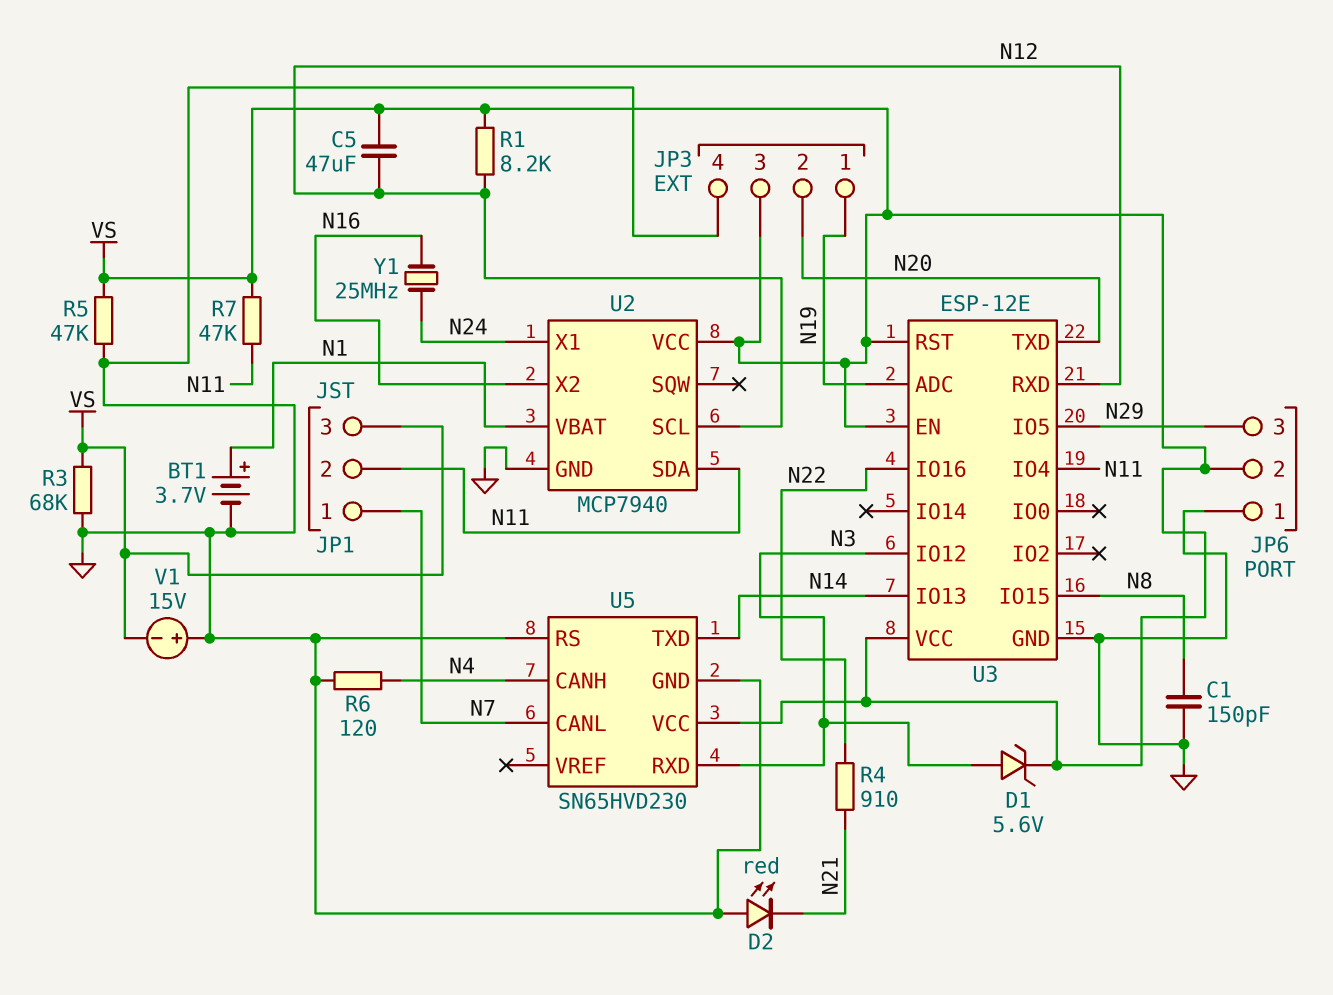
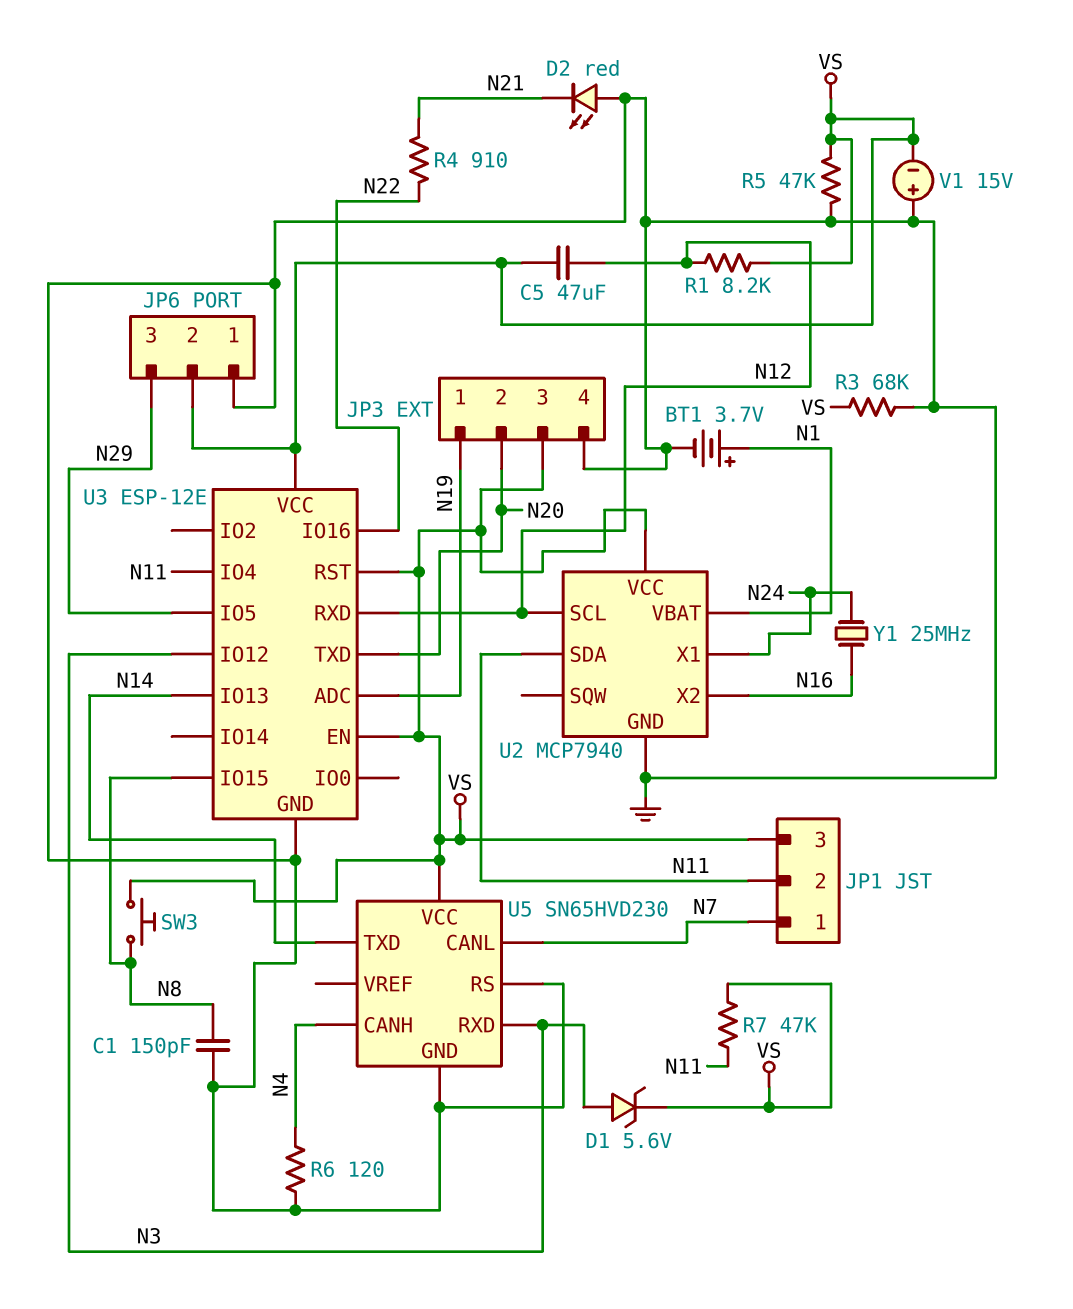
SW3: none -> button (N8, VS)

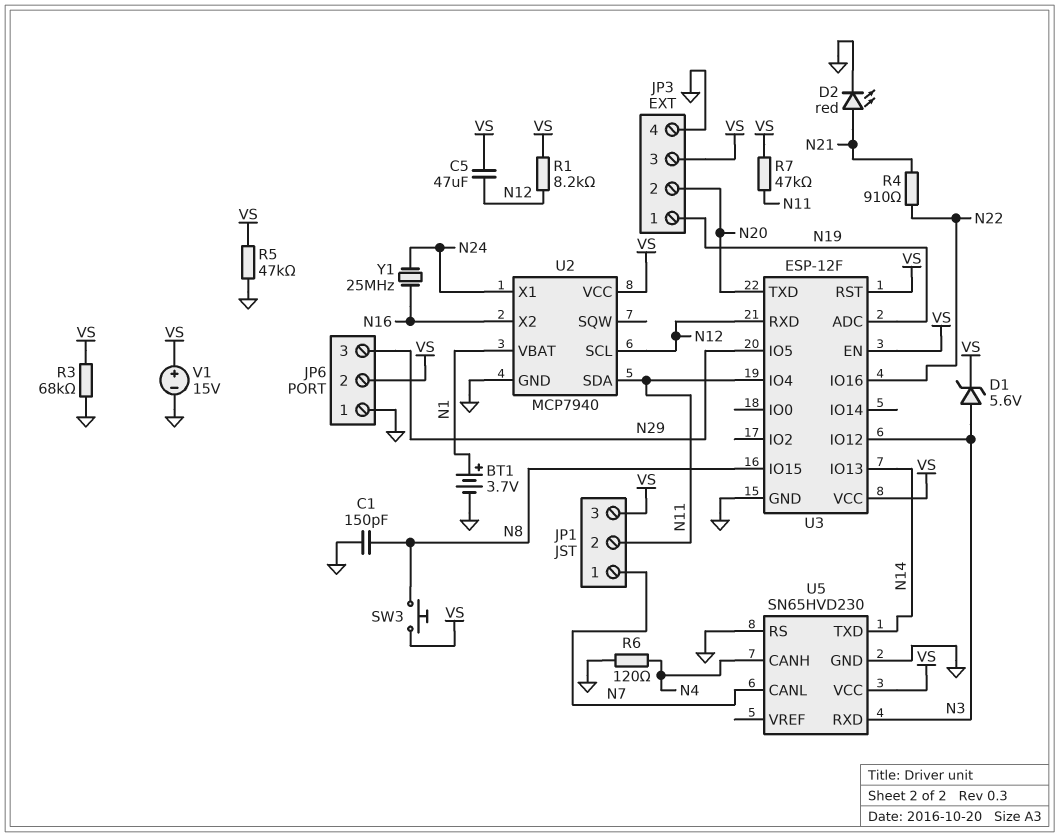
D2: LED red (A GND, K N21) -> LED red (A N21, K GND)
U3: ESP-12E -> ESP-12F
V1: 15V (plus GND, minus VS) -> 15V (plus VS, minus GND)

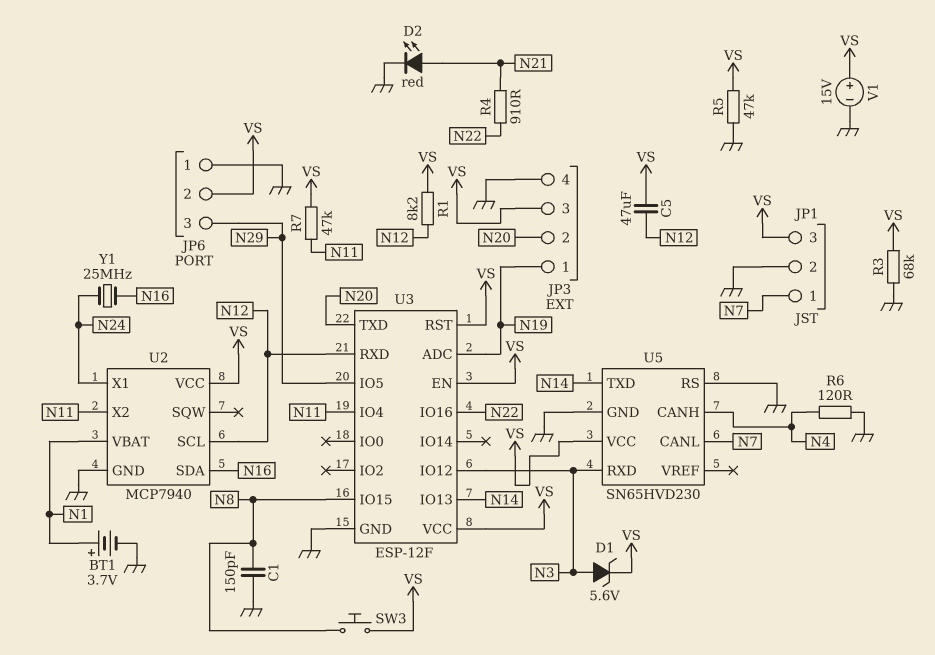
JP1 pin 2: N11 -> GND
U2 pin SDA: N11 -> N16
U2 pin X2: N16 -> N11

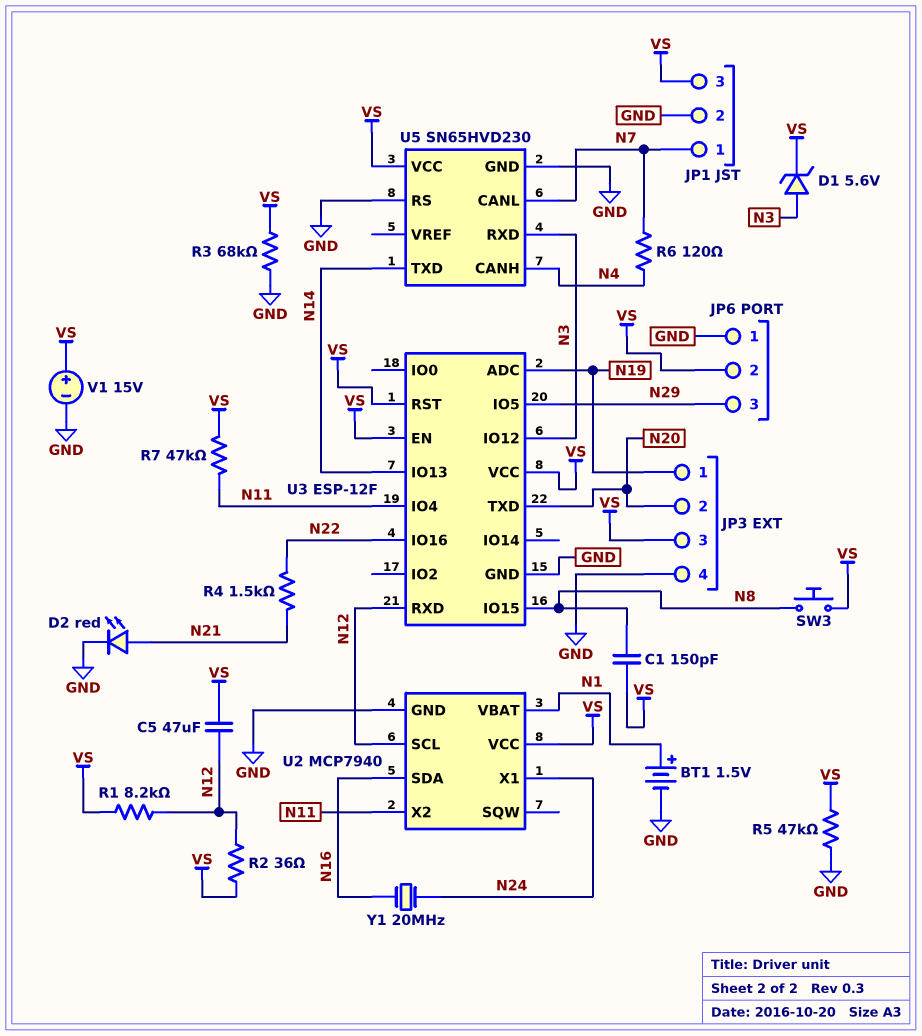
BT1: 3.7V (plus N1, minus GND) -> 1.5V (plus N1, minus GND)
C1: 150pF (GND, N8) -> 150pF (N8, VS)
R2: none -> 36 (N12, VS)
R4: 910 (N21, N22) -> 1.5k (N21, N22)
R6: 120 (GND, N4) -> 120 (N4, N7)
Y1: 25MHz (N16, N24) -> 20MHz (N16, N24)

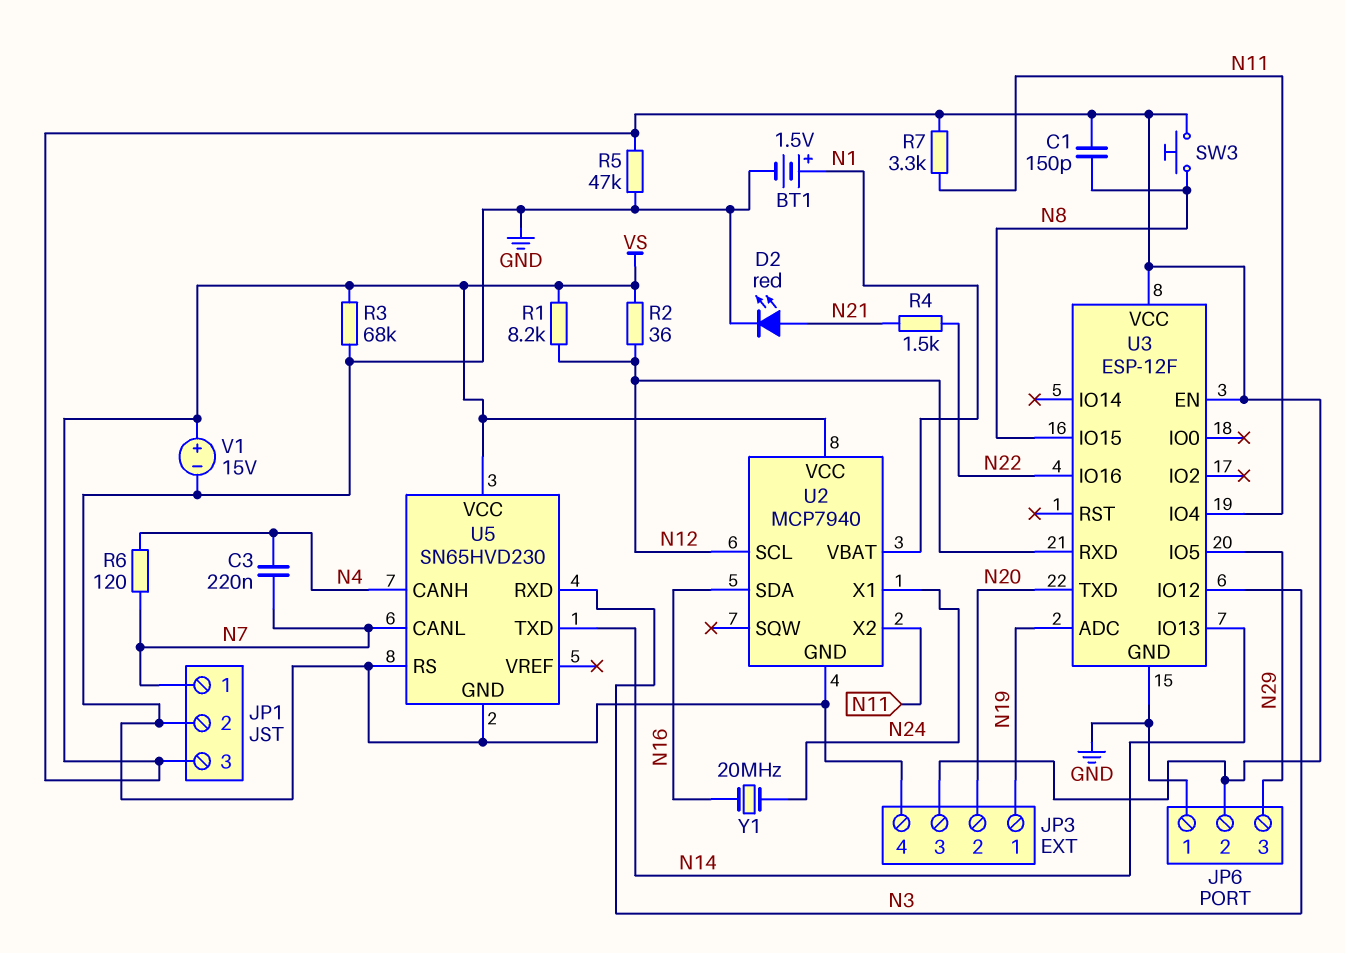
C3: none -> 220nF (N4, N7)
C5: 47uF (N12, VS) -> none
D1: zener 5.6V (A N3, K VS) -> none
R7: 47k (N11, VS) -> 3.3k (N11, VS)
U3 pin RST: VS -> none

